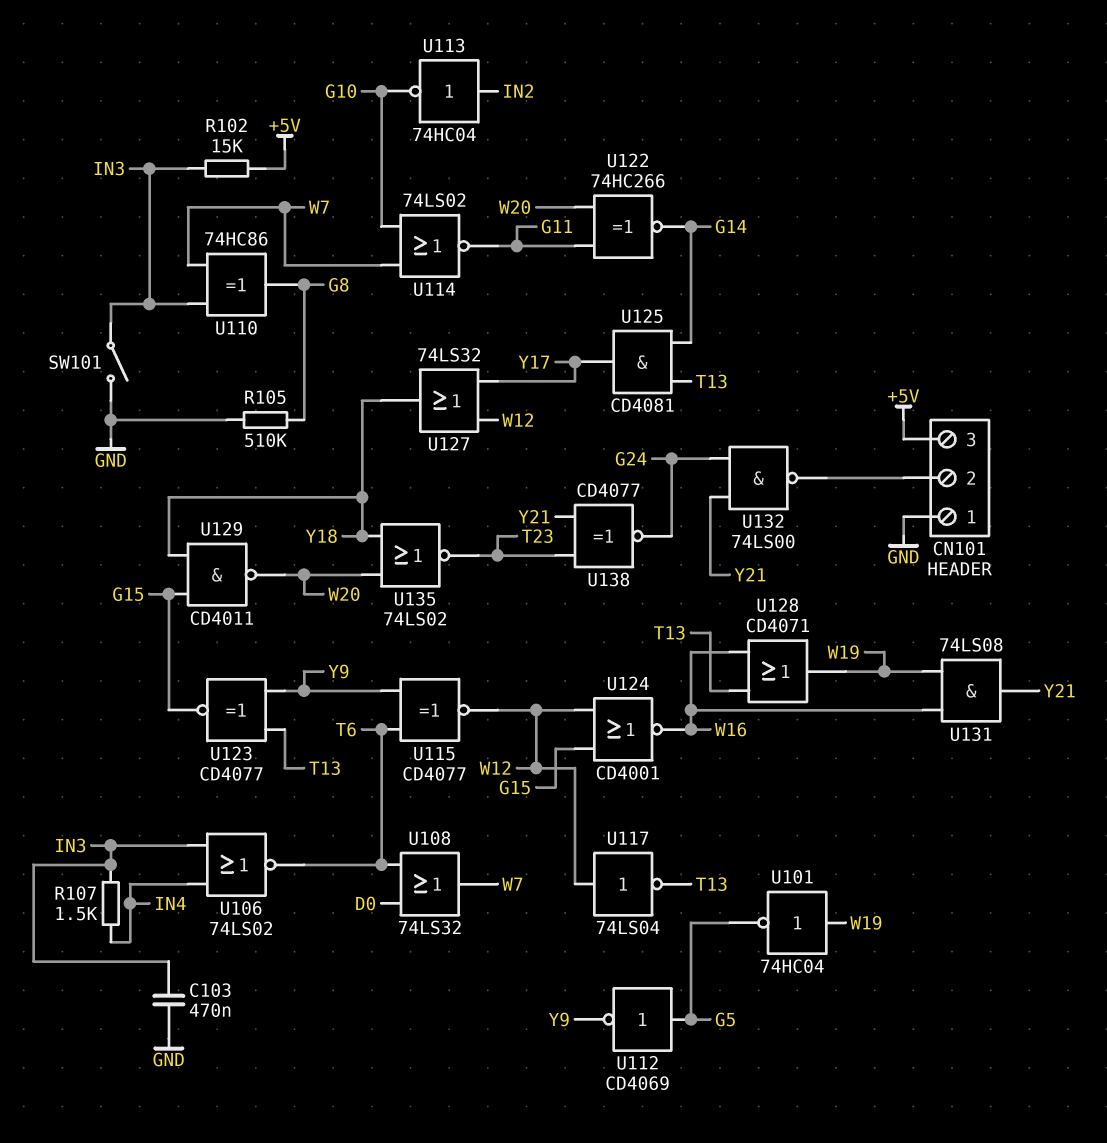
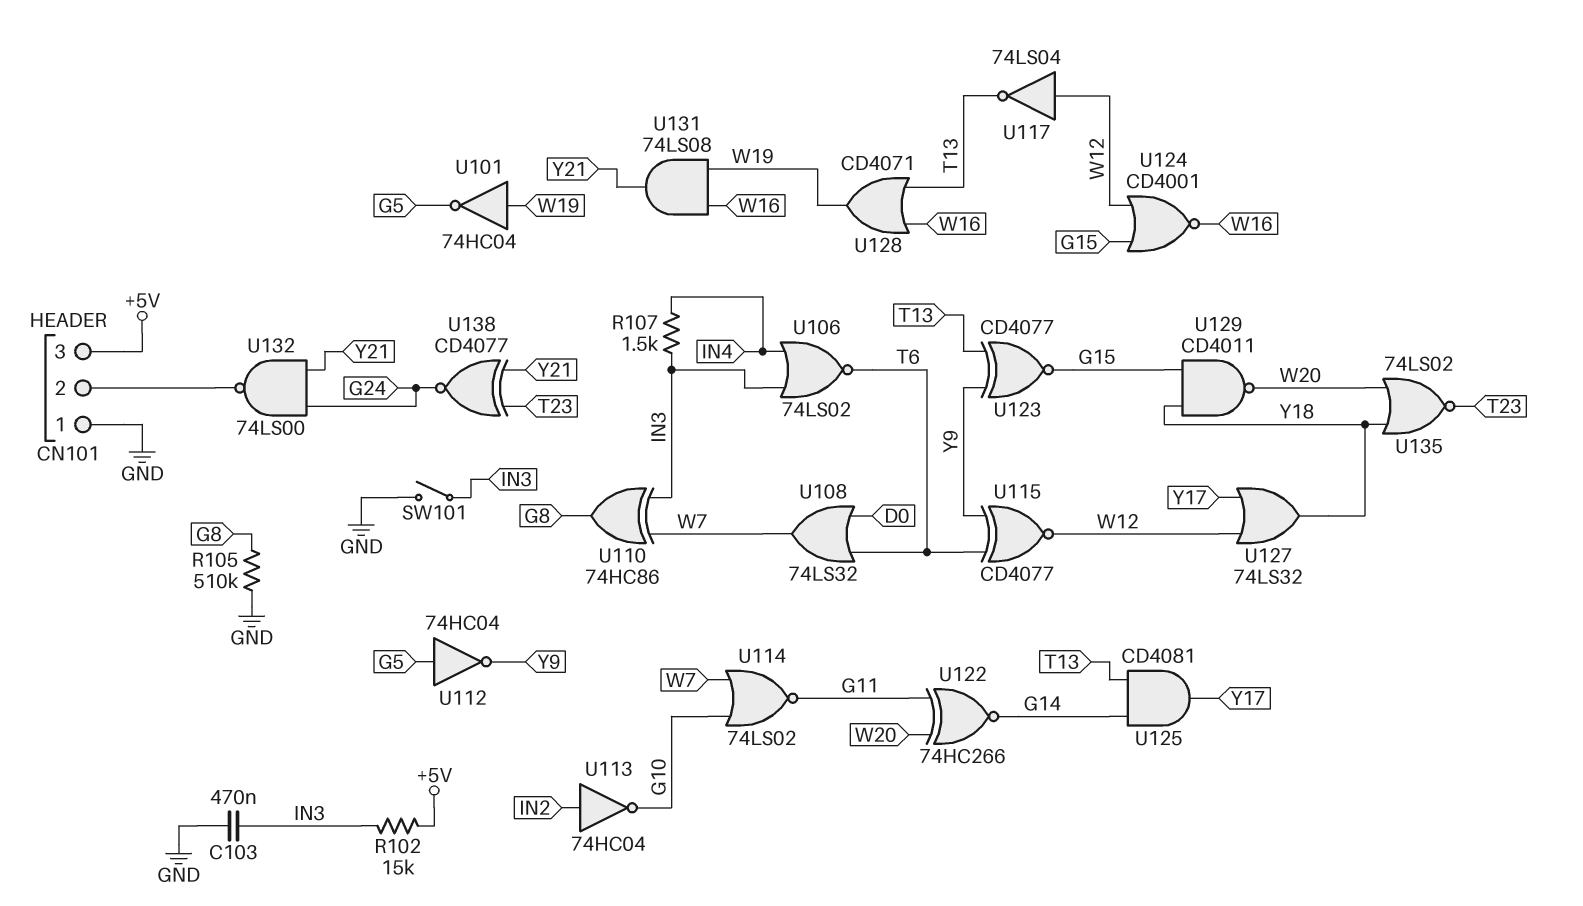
U112: NOT CD4069 (in G5, out Y9) -> NOT 74HC04 (in G5, out Y9)

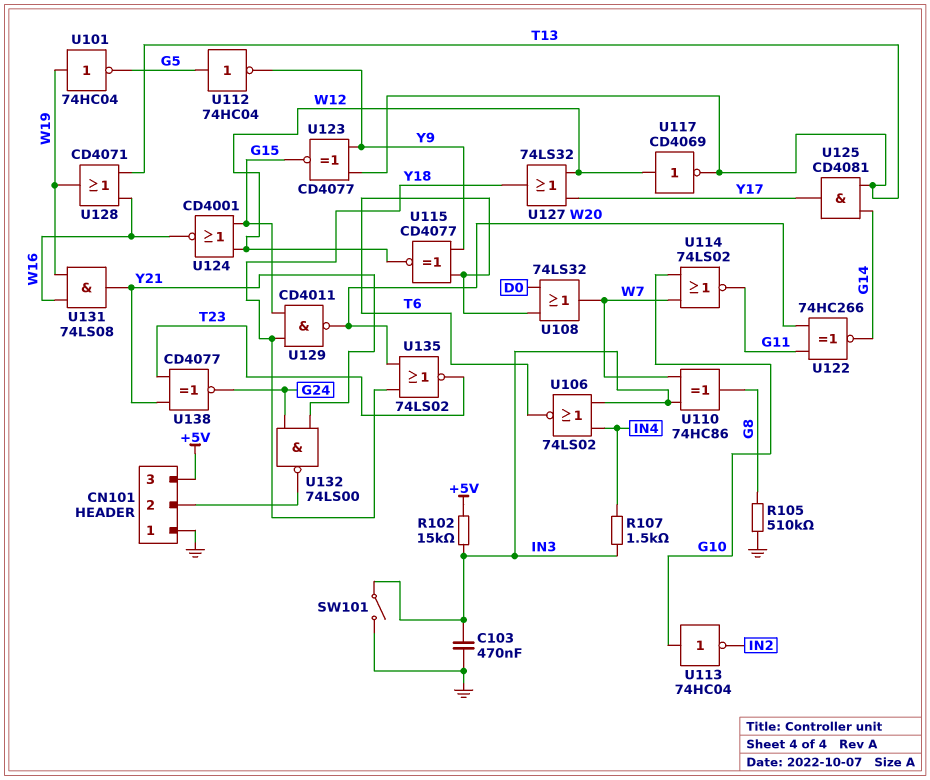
U113: NOT 74HC04 (in IN2, out G10) -> NOT 74HC04 (in G10, out IN2)
U117: NOT 74LS04 (in W12, out T13) -> NOT CD4069 (in W12, out T13)

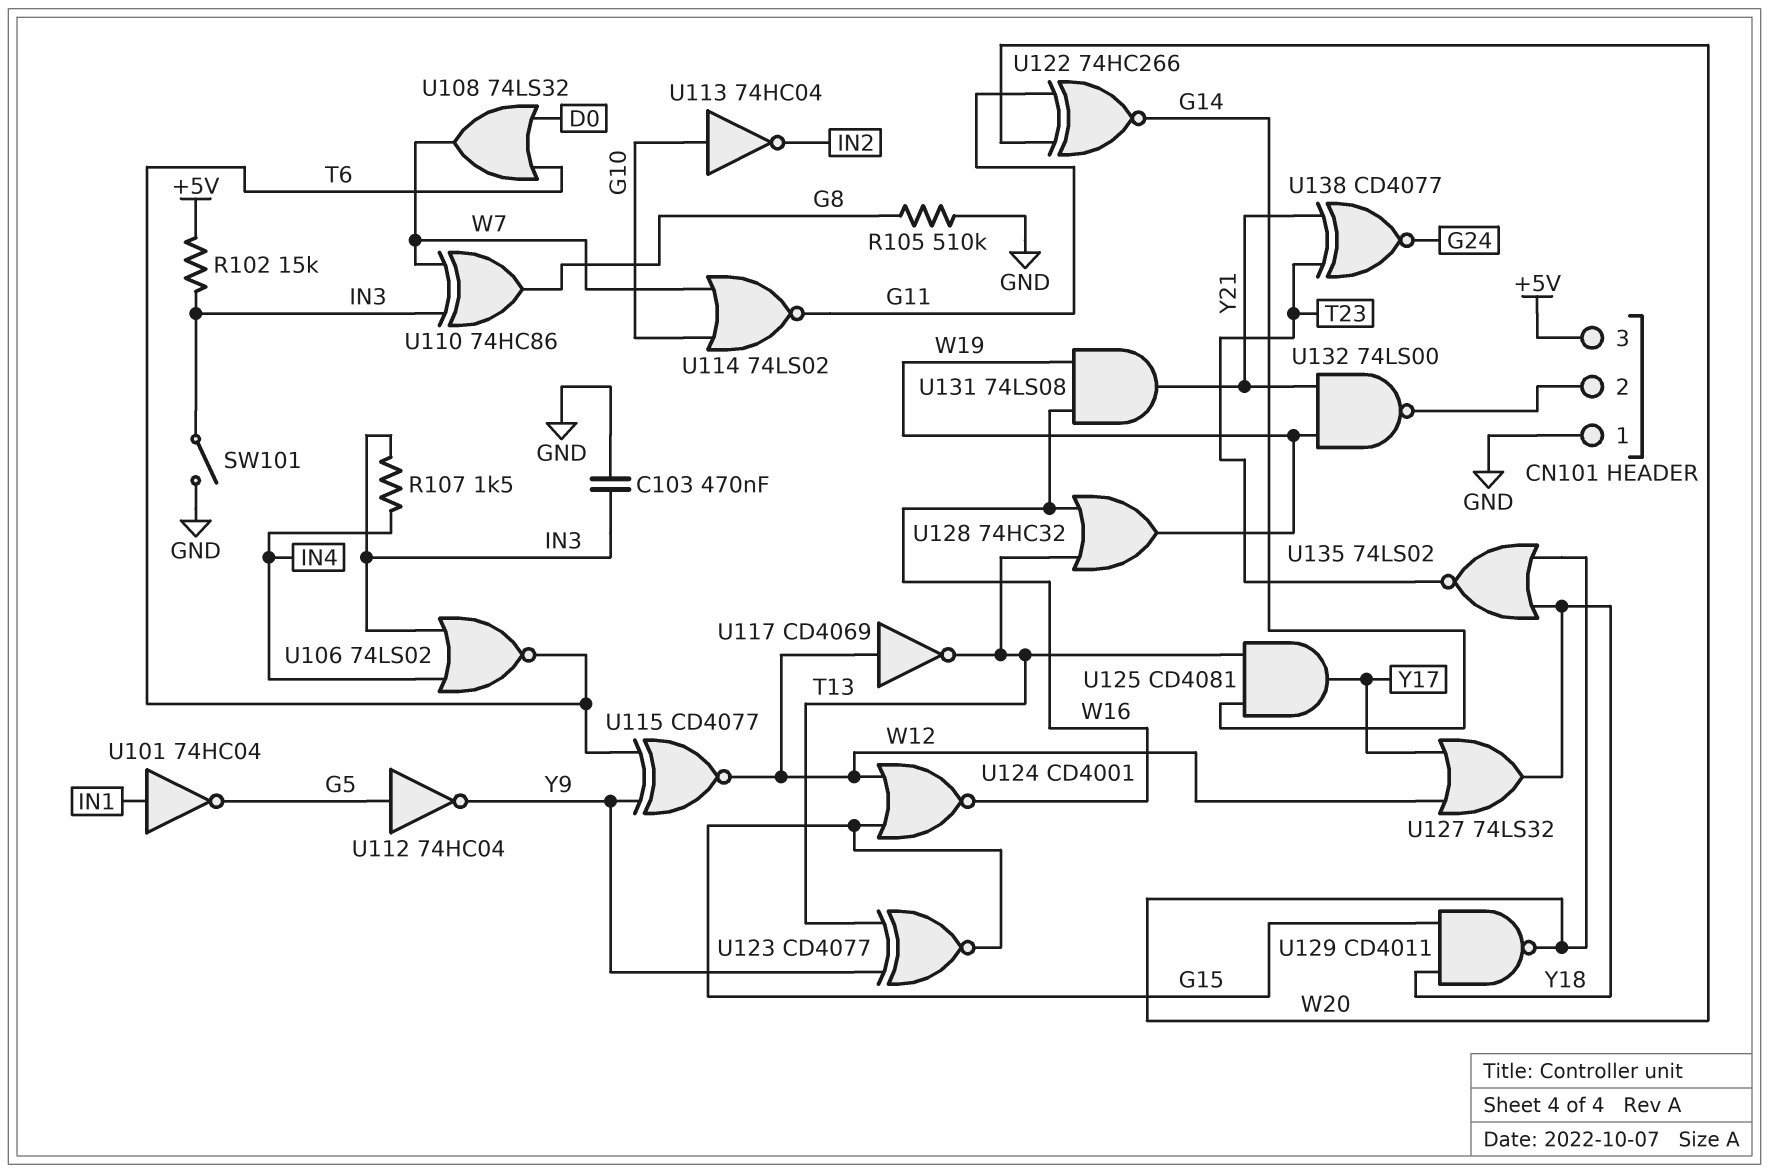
U101: NOT 74HC04 (in W19, out G5) -> NOT 74HC04 (in IN1, out G5)
U128: OR CD4071 (in T13, in W16, out W19) -> OR 74HC32 (in T13, in W16, out W19)
U132: NAND 74LS00 (in G24, in Y21, out CN101/2) -> NAND 74LS00 (in W19, in Y21, out CN101/2)

